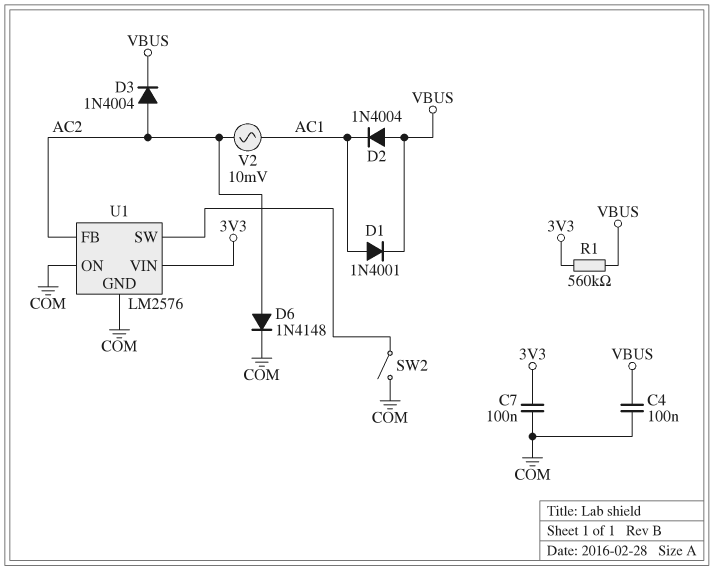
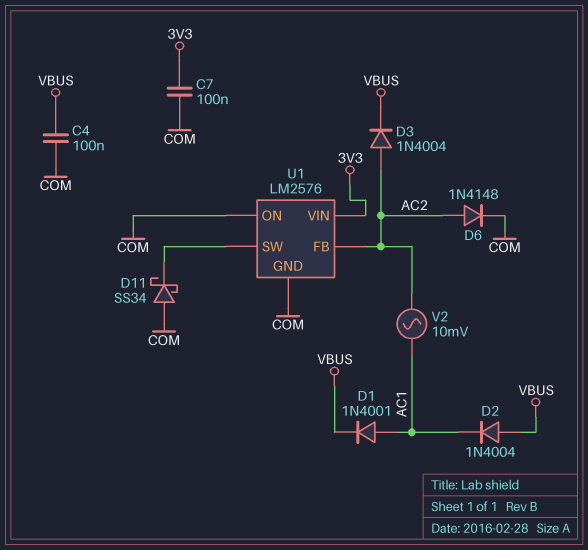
D11: none -> schottky SS34 (A COM, K U1/SW)
R1: 560k (3V3, VBUS) -> none
SW2: switch (COM, U1/SW) -> none

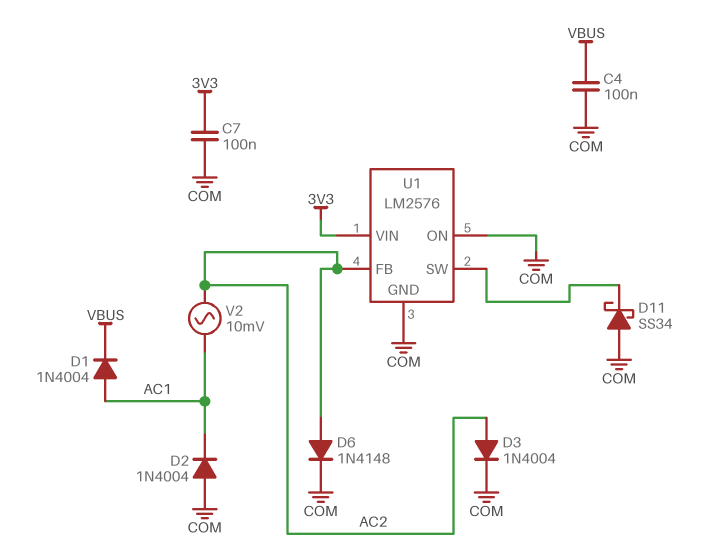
D1: diode 1N4001 (A AC1, K VBUS) -> diode 1N4004 (A AC1, K VBUS)
D2: diode 1N4004 (A VBUS, K AC1) -> diode 1N4004 (A COM, K AC1)
D3: diode 1N4004 (A AC2, K VBUS) -> diode 1N4004 (A AC2, K COM)

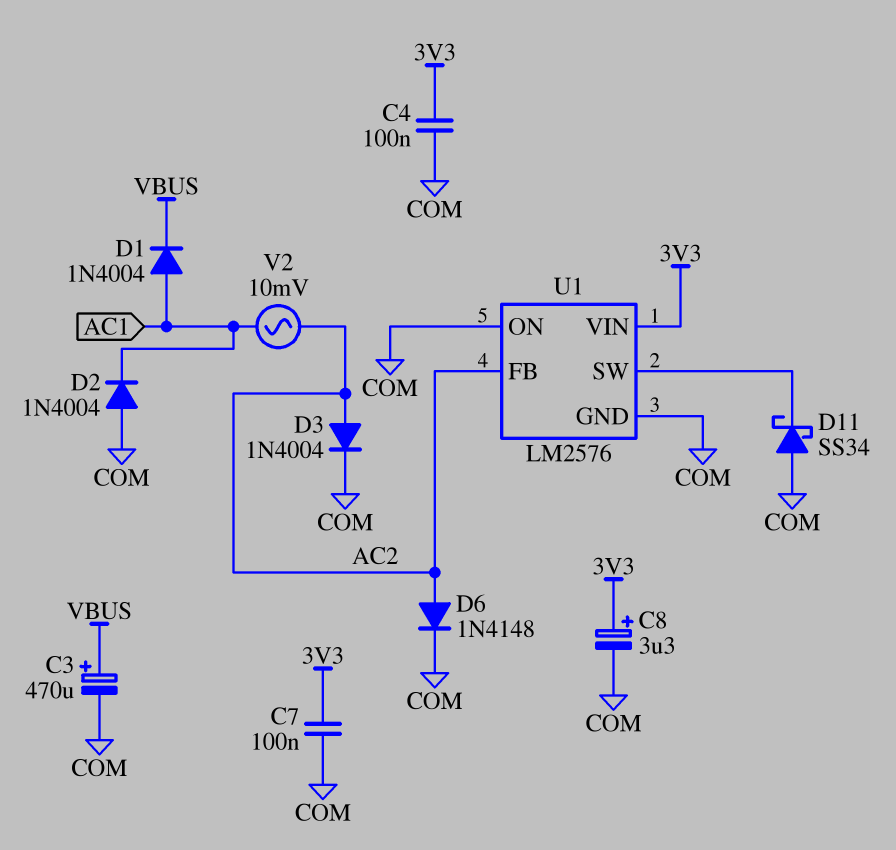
C3: none -> 470uF (plus VBUS, minus COM)
C4: 100nF (COM, VBUS) -> 100nF (3V3, COM)
C8: none -> 3.3uF (plus 3V3, minus COM)

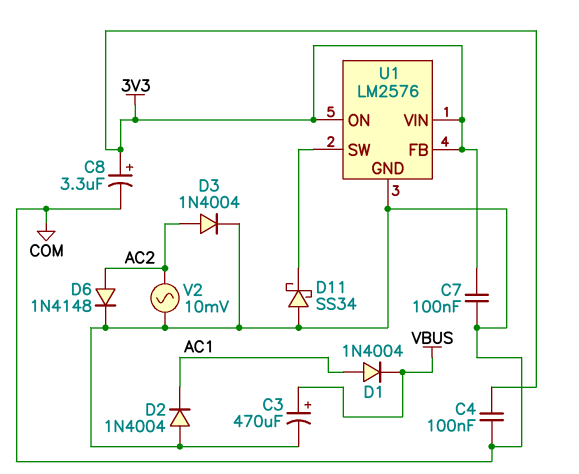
U1 pin FB: AC2 -> 3V3
U1 pin ON: COM -> 3V3
V2: AC 10mV (AC1, AC2) -> AC 10mV (AC2, COM)

